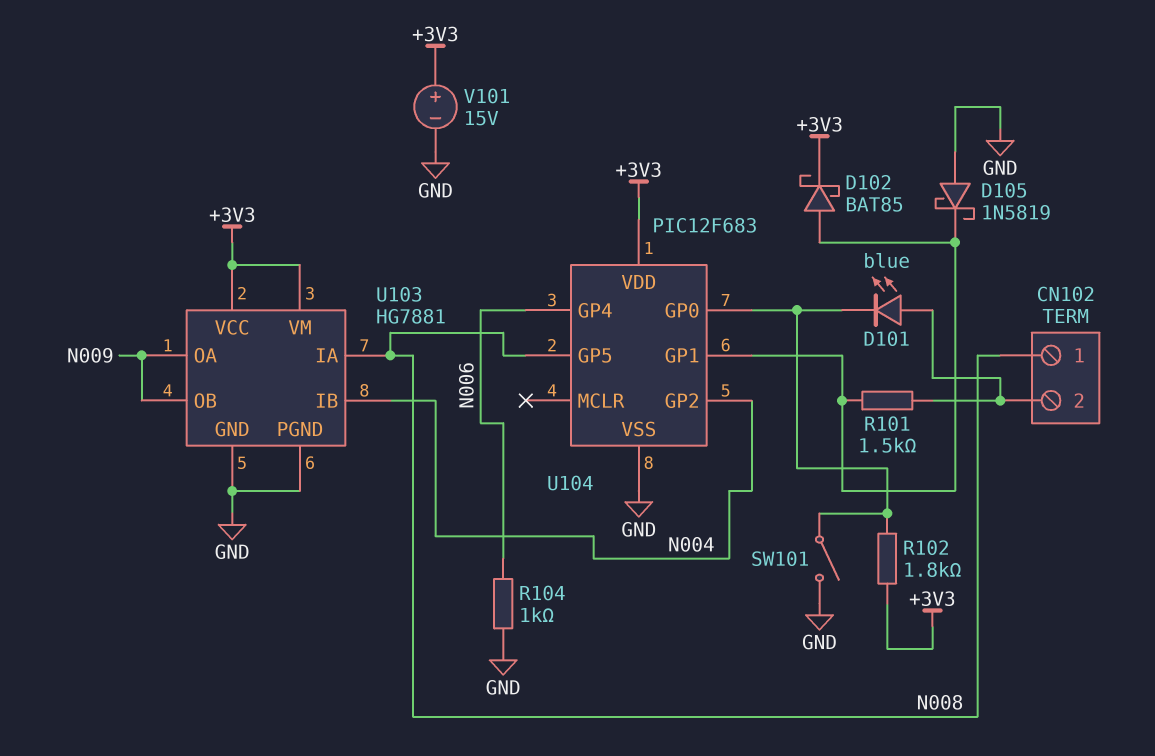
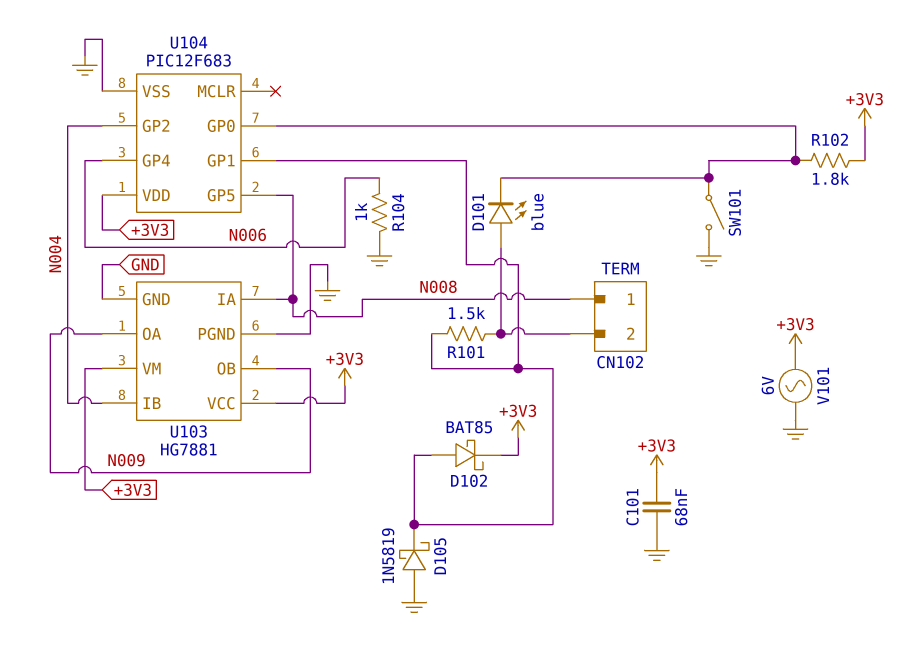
C101: none -> 68nF (+3V3, GND)
V101: 15V (plus +3V3, minus GND) -> AC 6V (+3V3, GND)

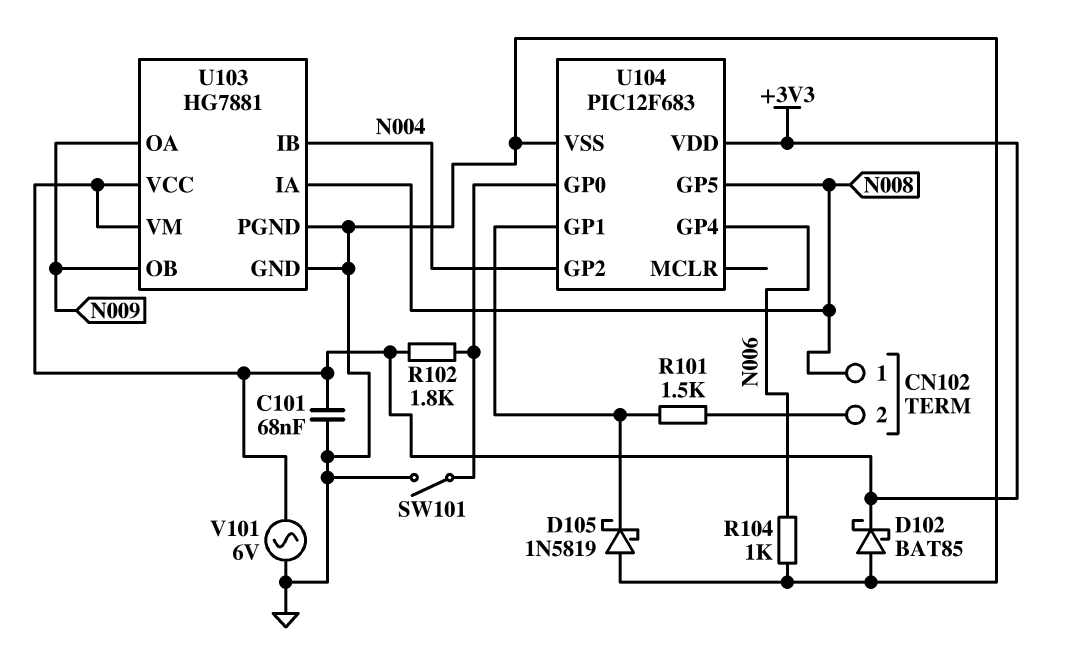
D101: LED blue (A CN102/2, K U104/GP0) -> none
D102: schottky BAT85 (A U104/GP1, K +3V3) -> schottky BAT85 (A GND, K +3V3)

